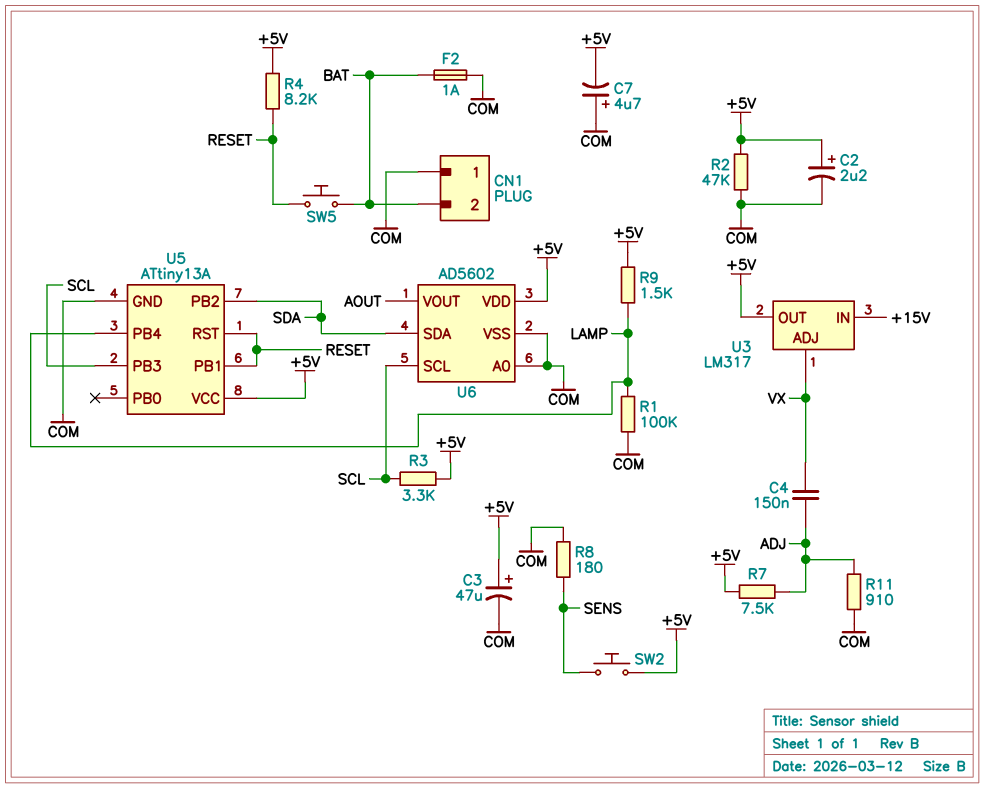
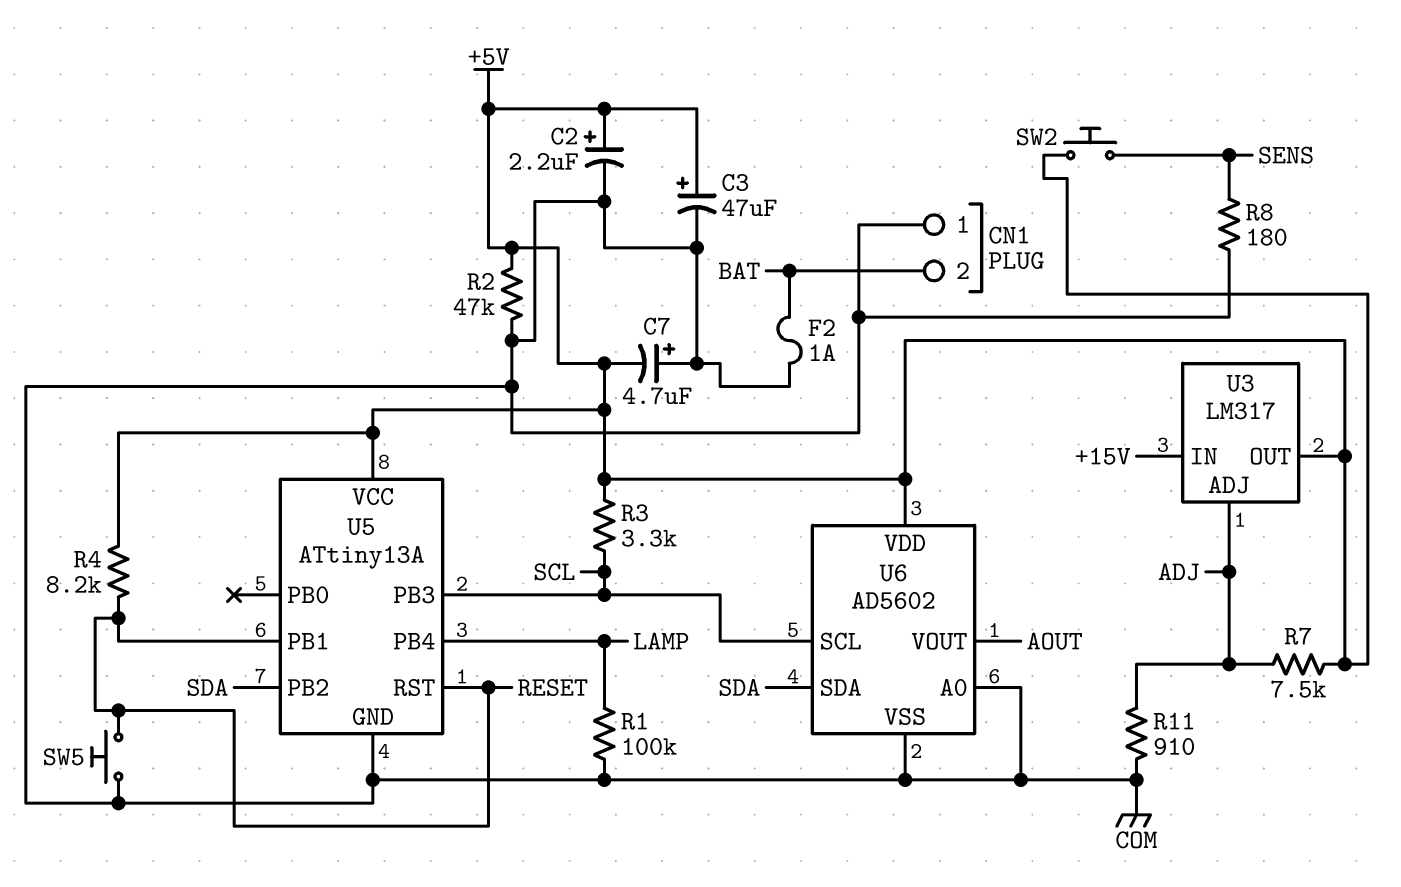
C4: 150nF (ADJ, VX) -> none
R9: 1.5k (+5V, LAMP) -> none
SW5: button (BAT, RESET) -> button (COM, RESET)
U3 pin ADJ: VX -> ADJ

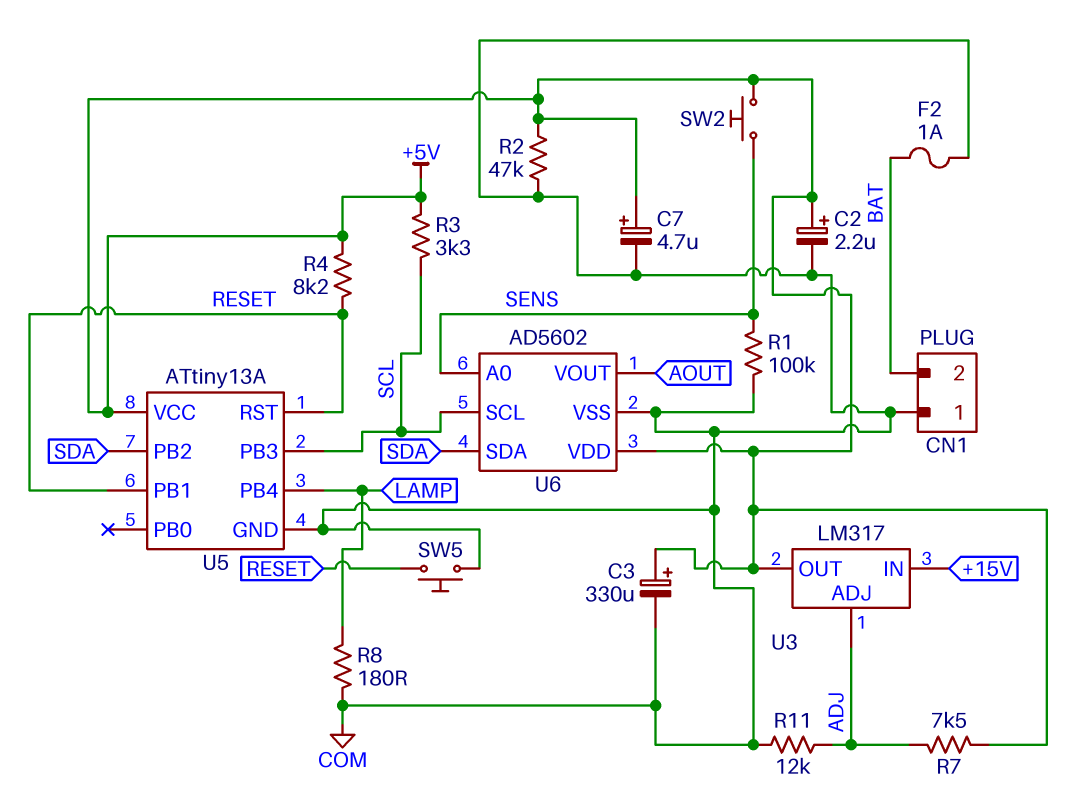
C3: 47uF (plus +5V, minus COM) -> 330uF (plus +5V, minus COM)
C7: 4.7uF (plus COM, minus +5V) -> 4.7uF (plus +5V, minus COM)
R1: 100k (COM, LAMP) -> 100k (COM, SENS)
R8: 180 (COM, SENS) -> 180 (COM, LAMP)
R11: 910 (ADJ, COM) -> 12k (ADJ, COM)
U6 pin A0: COM -> SENS

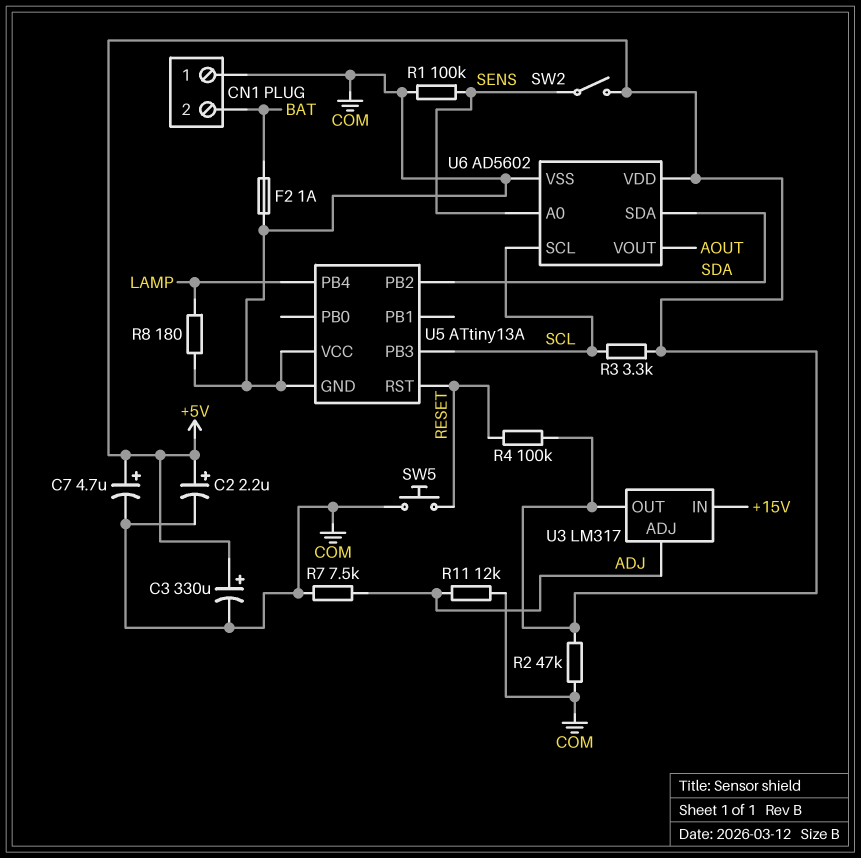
R4: 8.2k (+5V, RESET) -> 100k (+5V, RESET)
R7: 7.5k (+5V, ADJ) -> 7.5k (ADJ, COM)
SW2: button (+5V, SENS) -> switch (+5V, SENS)
U5 pin PB1: RESET -> none
U5 pin VCC: +5V -> COM

